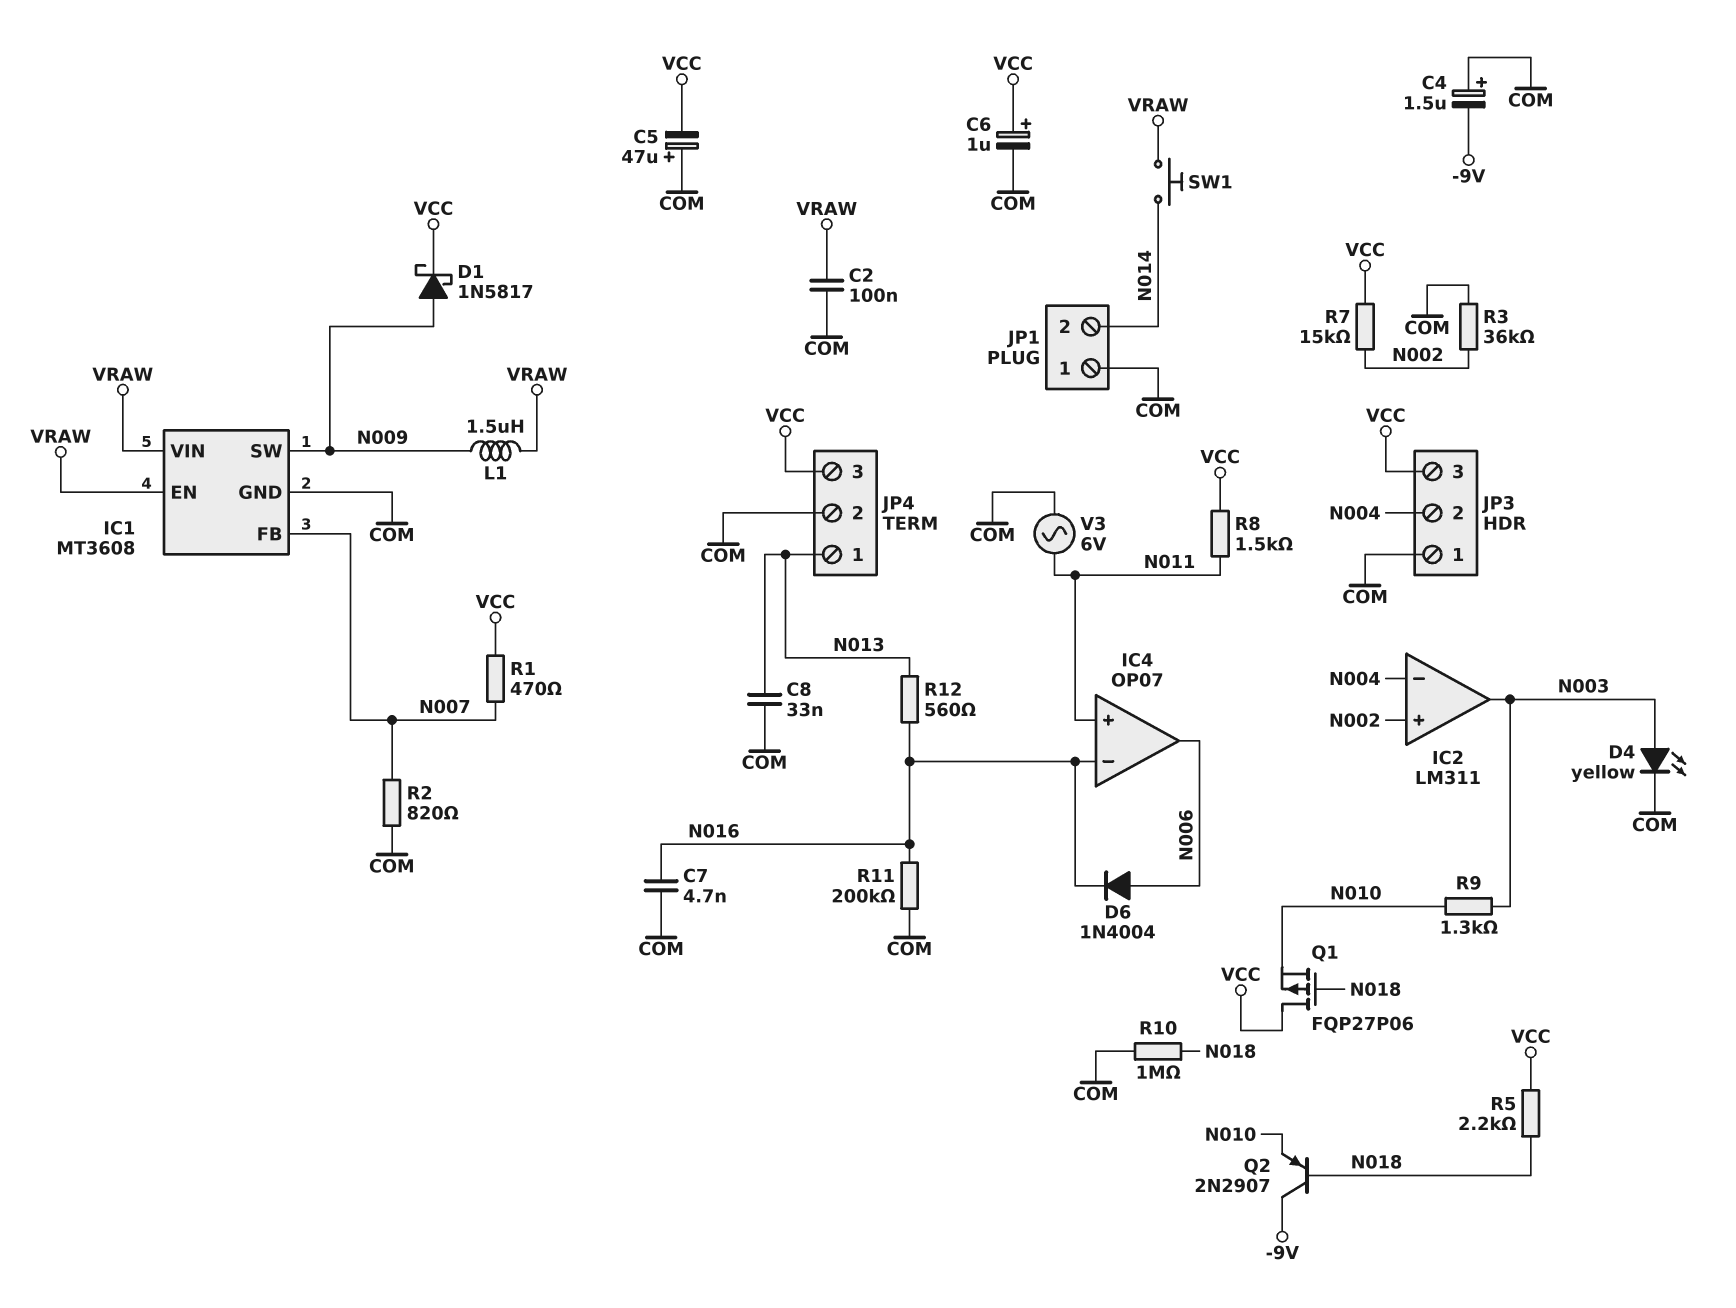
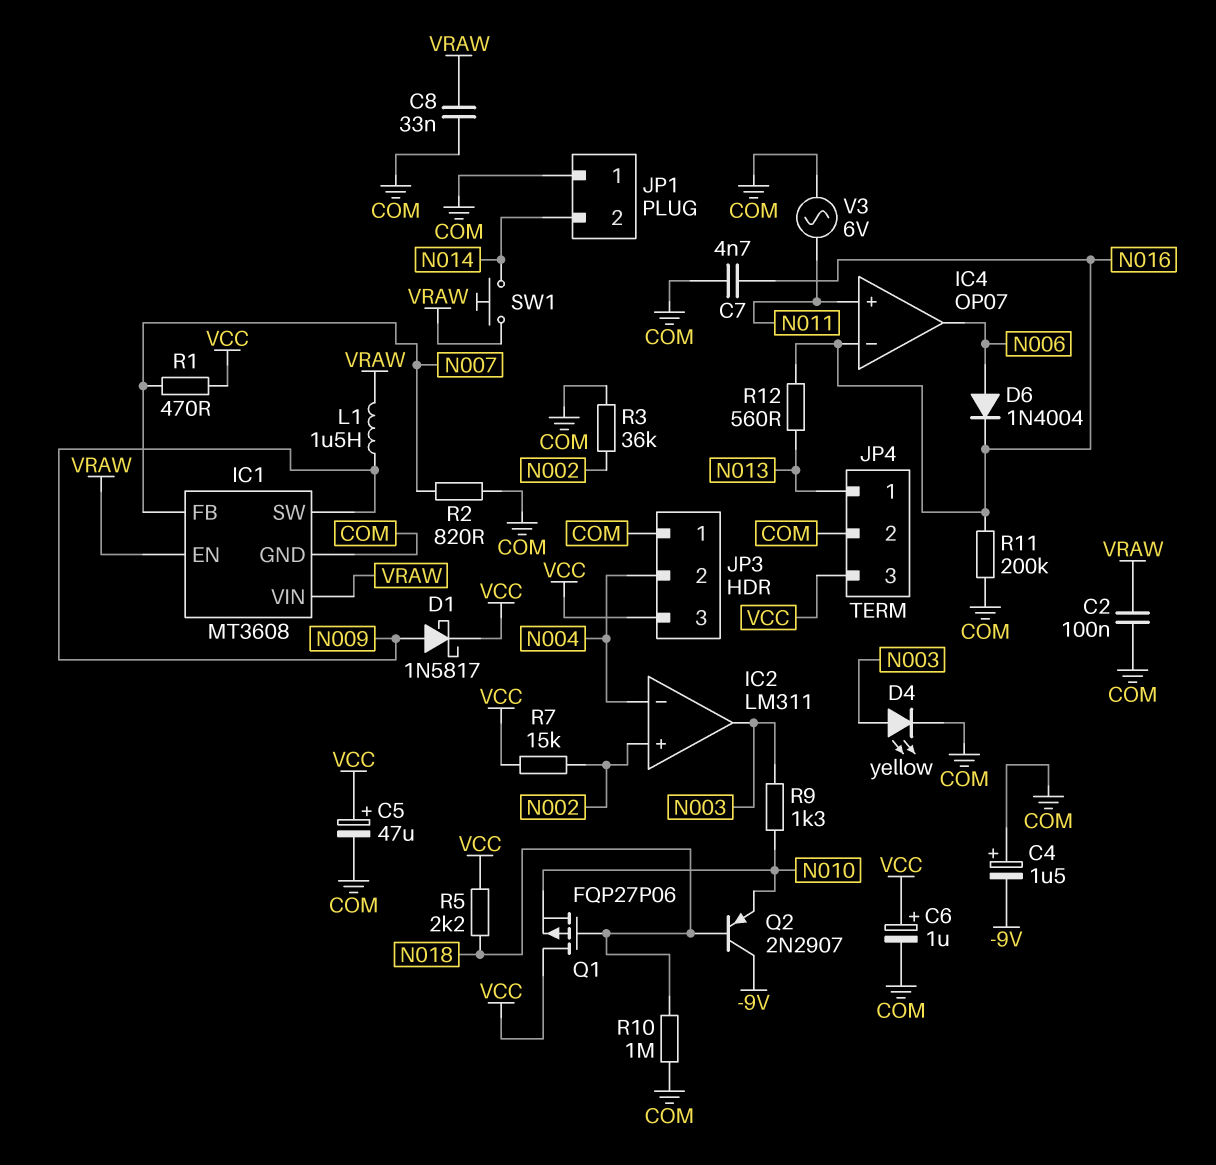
C5: 47uF (plus COM, minus VCC) -> 47uF (plus VCC, minus COM)
C8: 33nF (COM, N013) -> 33nF (COM, VRAW)
R8: 1.5k (N011, VCC) -> none

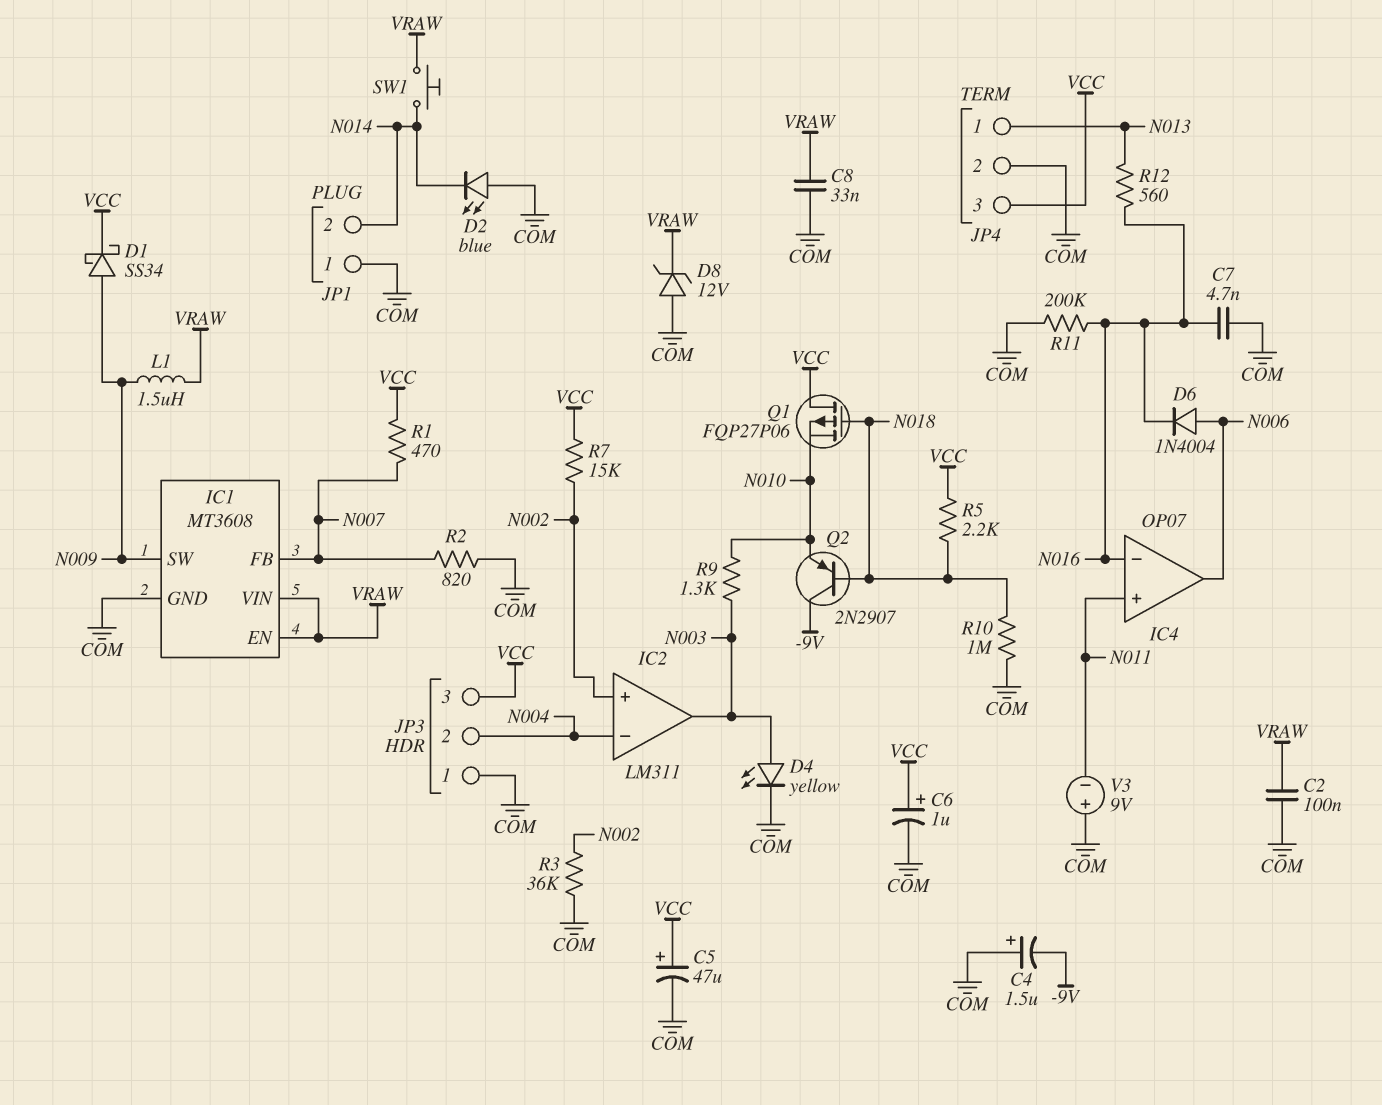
D1: schottky 1N5817 (A N009, K VCC) -> schottky SS34 (A N009, K VCC)
D2: none -> LED blue (A COM, K N014)
D8: none -> zener 12V (A COM, K VRAW)
V3: AC 6V (COM, N011) -> 9V (plus COM, minus N011)

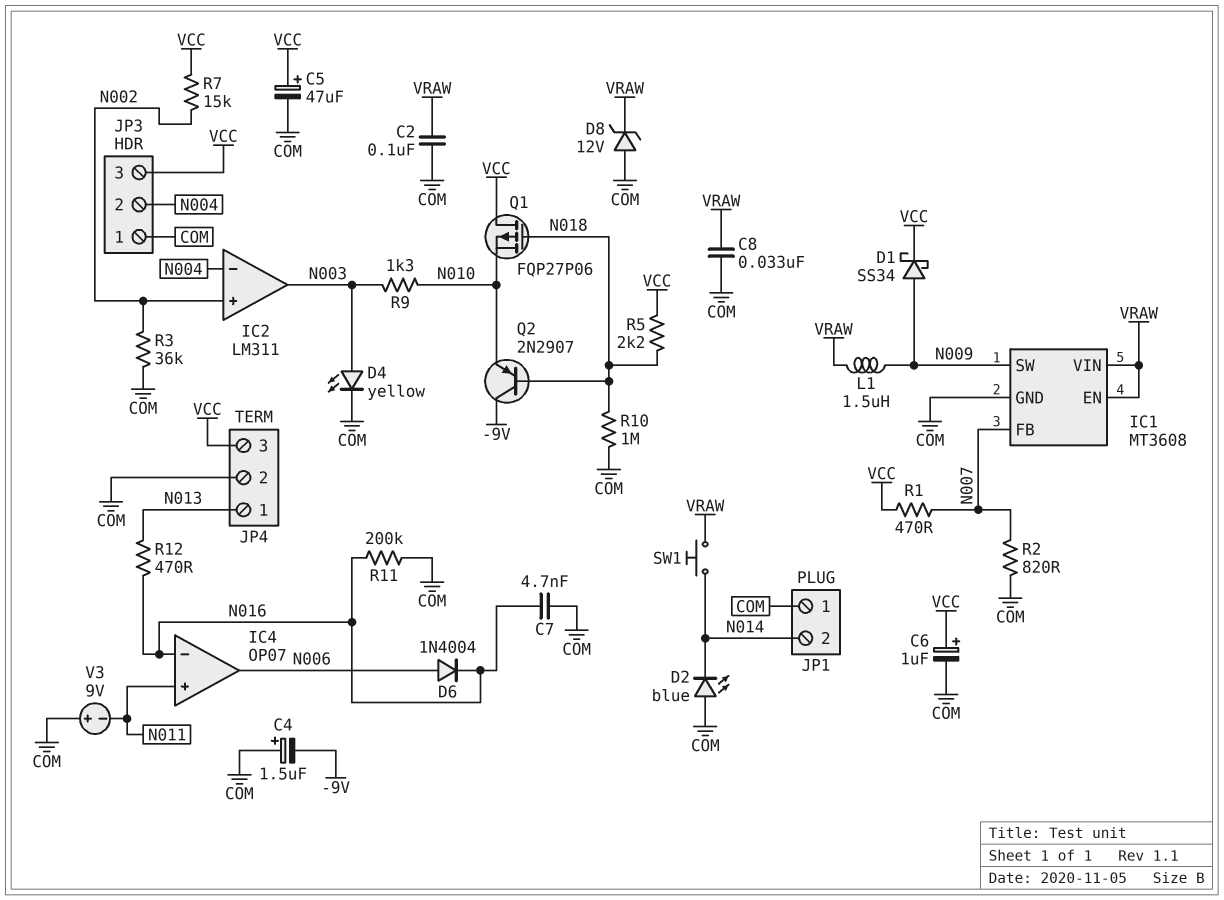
R12: 560 (N013, N016) -> 470 (N013, N016)

